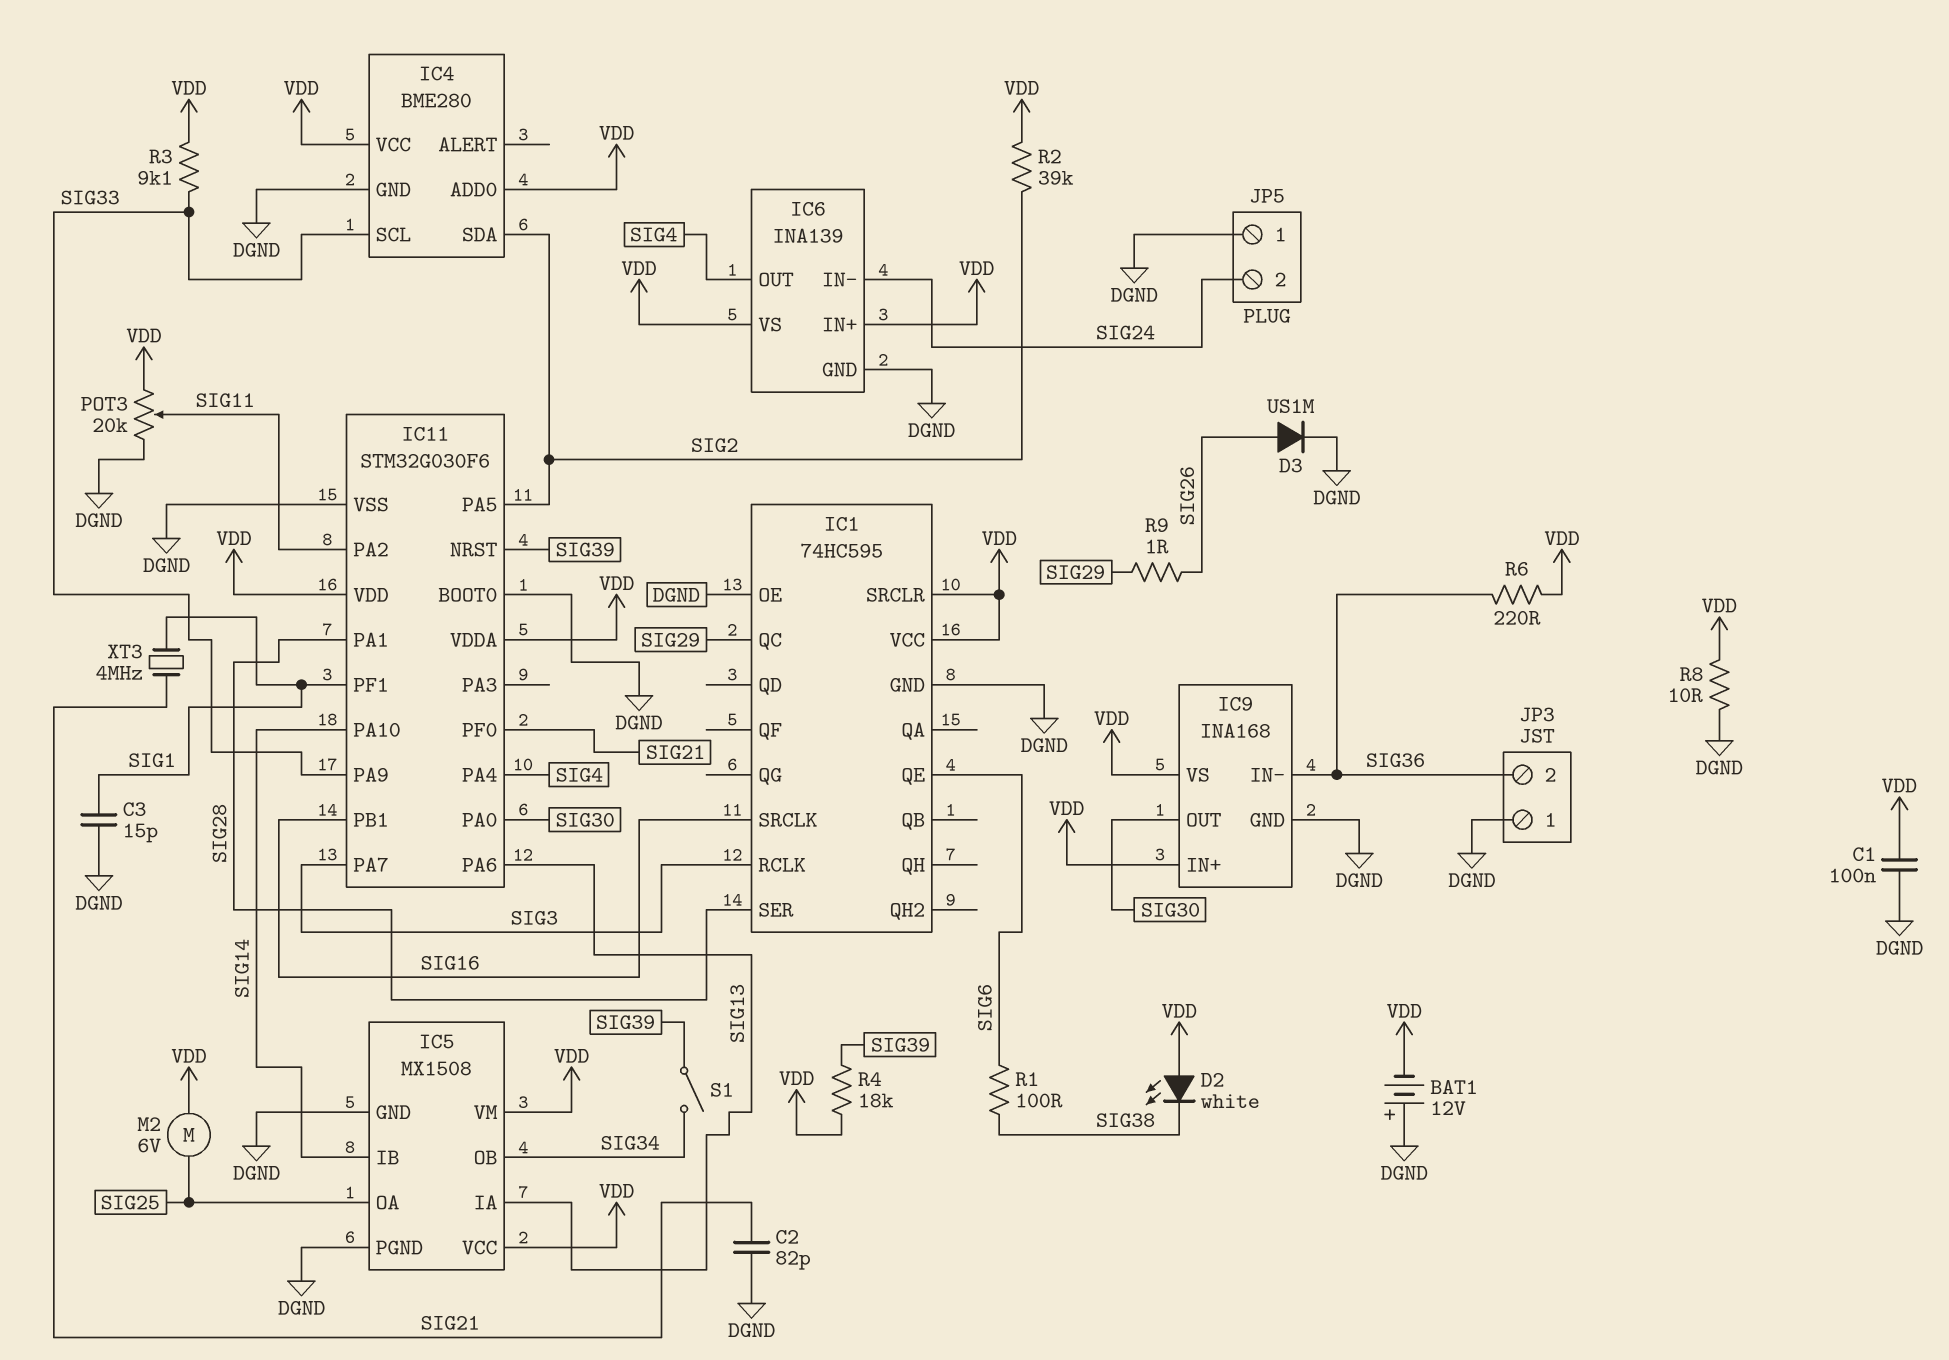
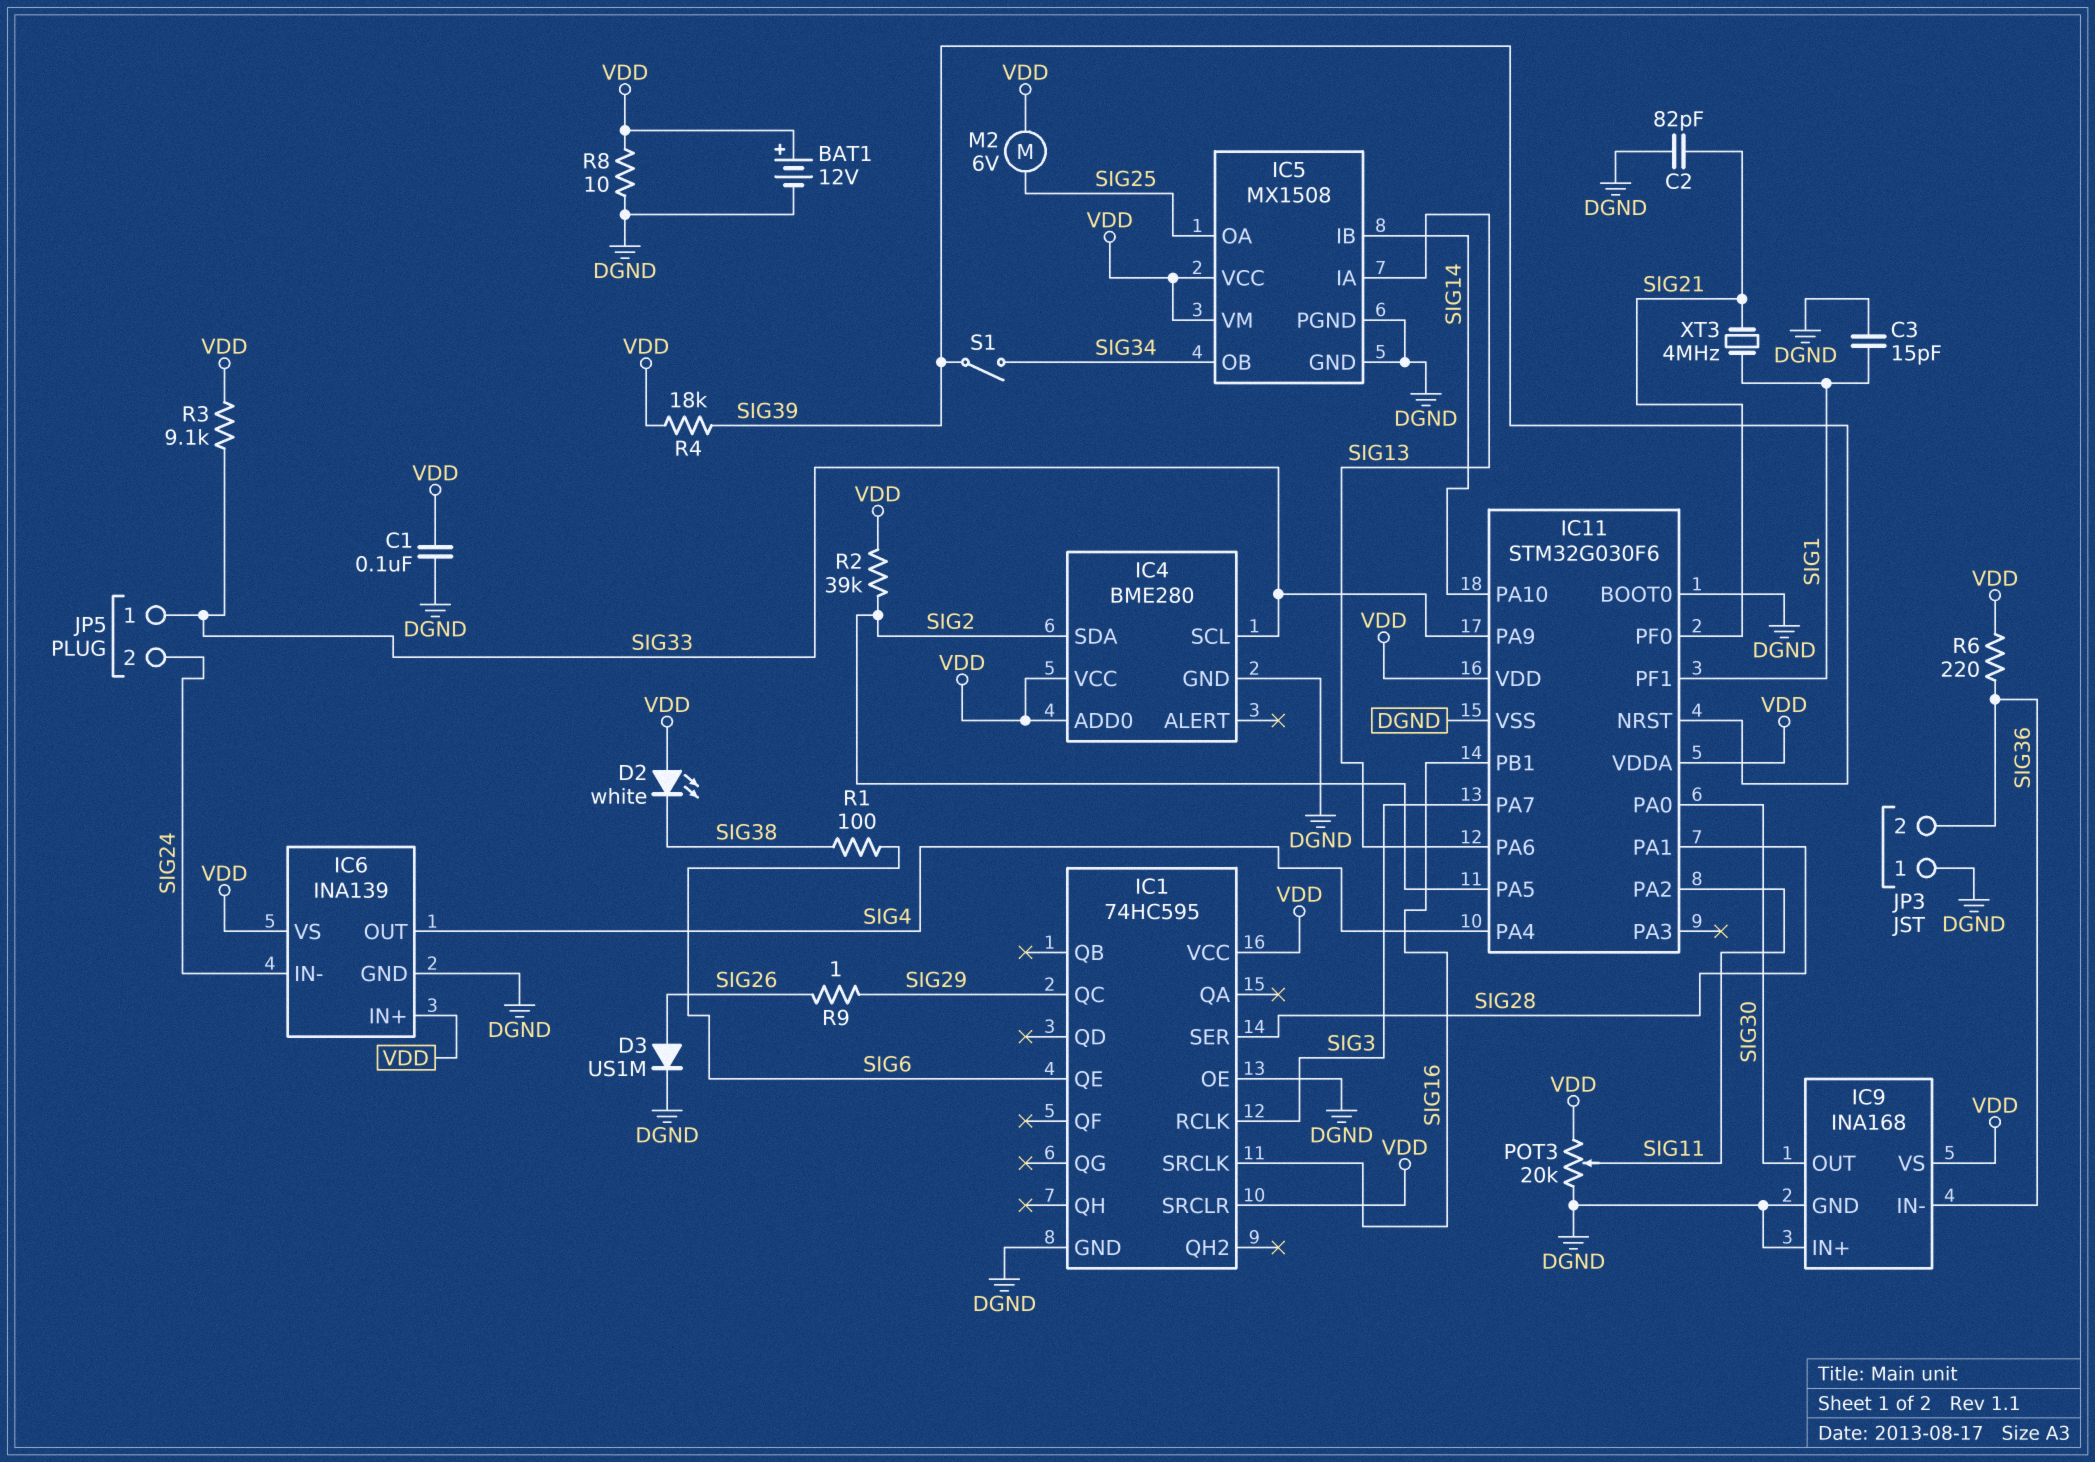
BAT1: 12V (plus DGND, minus VDD) -> 12V (plus VDD, minus DGND)
IC9 pin IN+: VDD -> DGND
JP5 pin 1: DGND -> SIG33

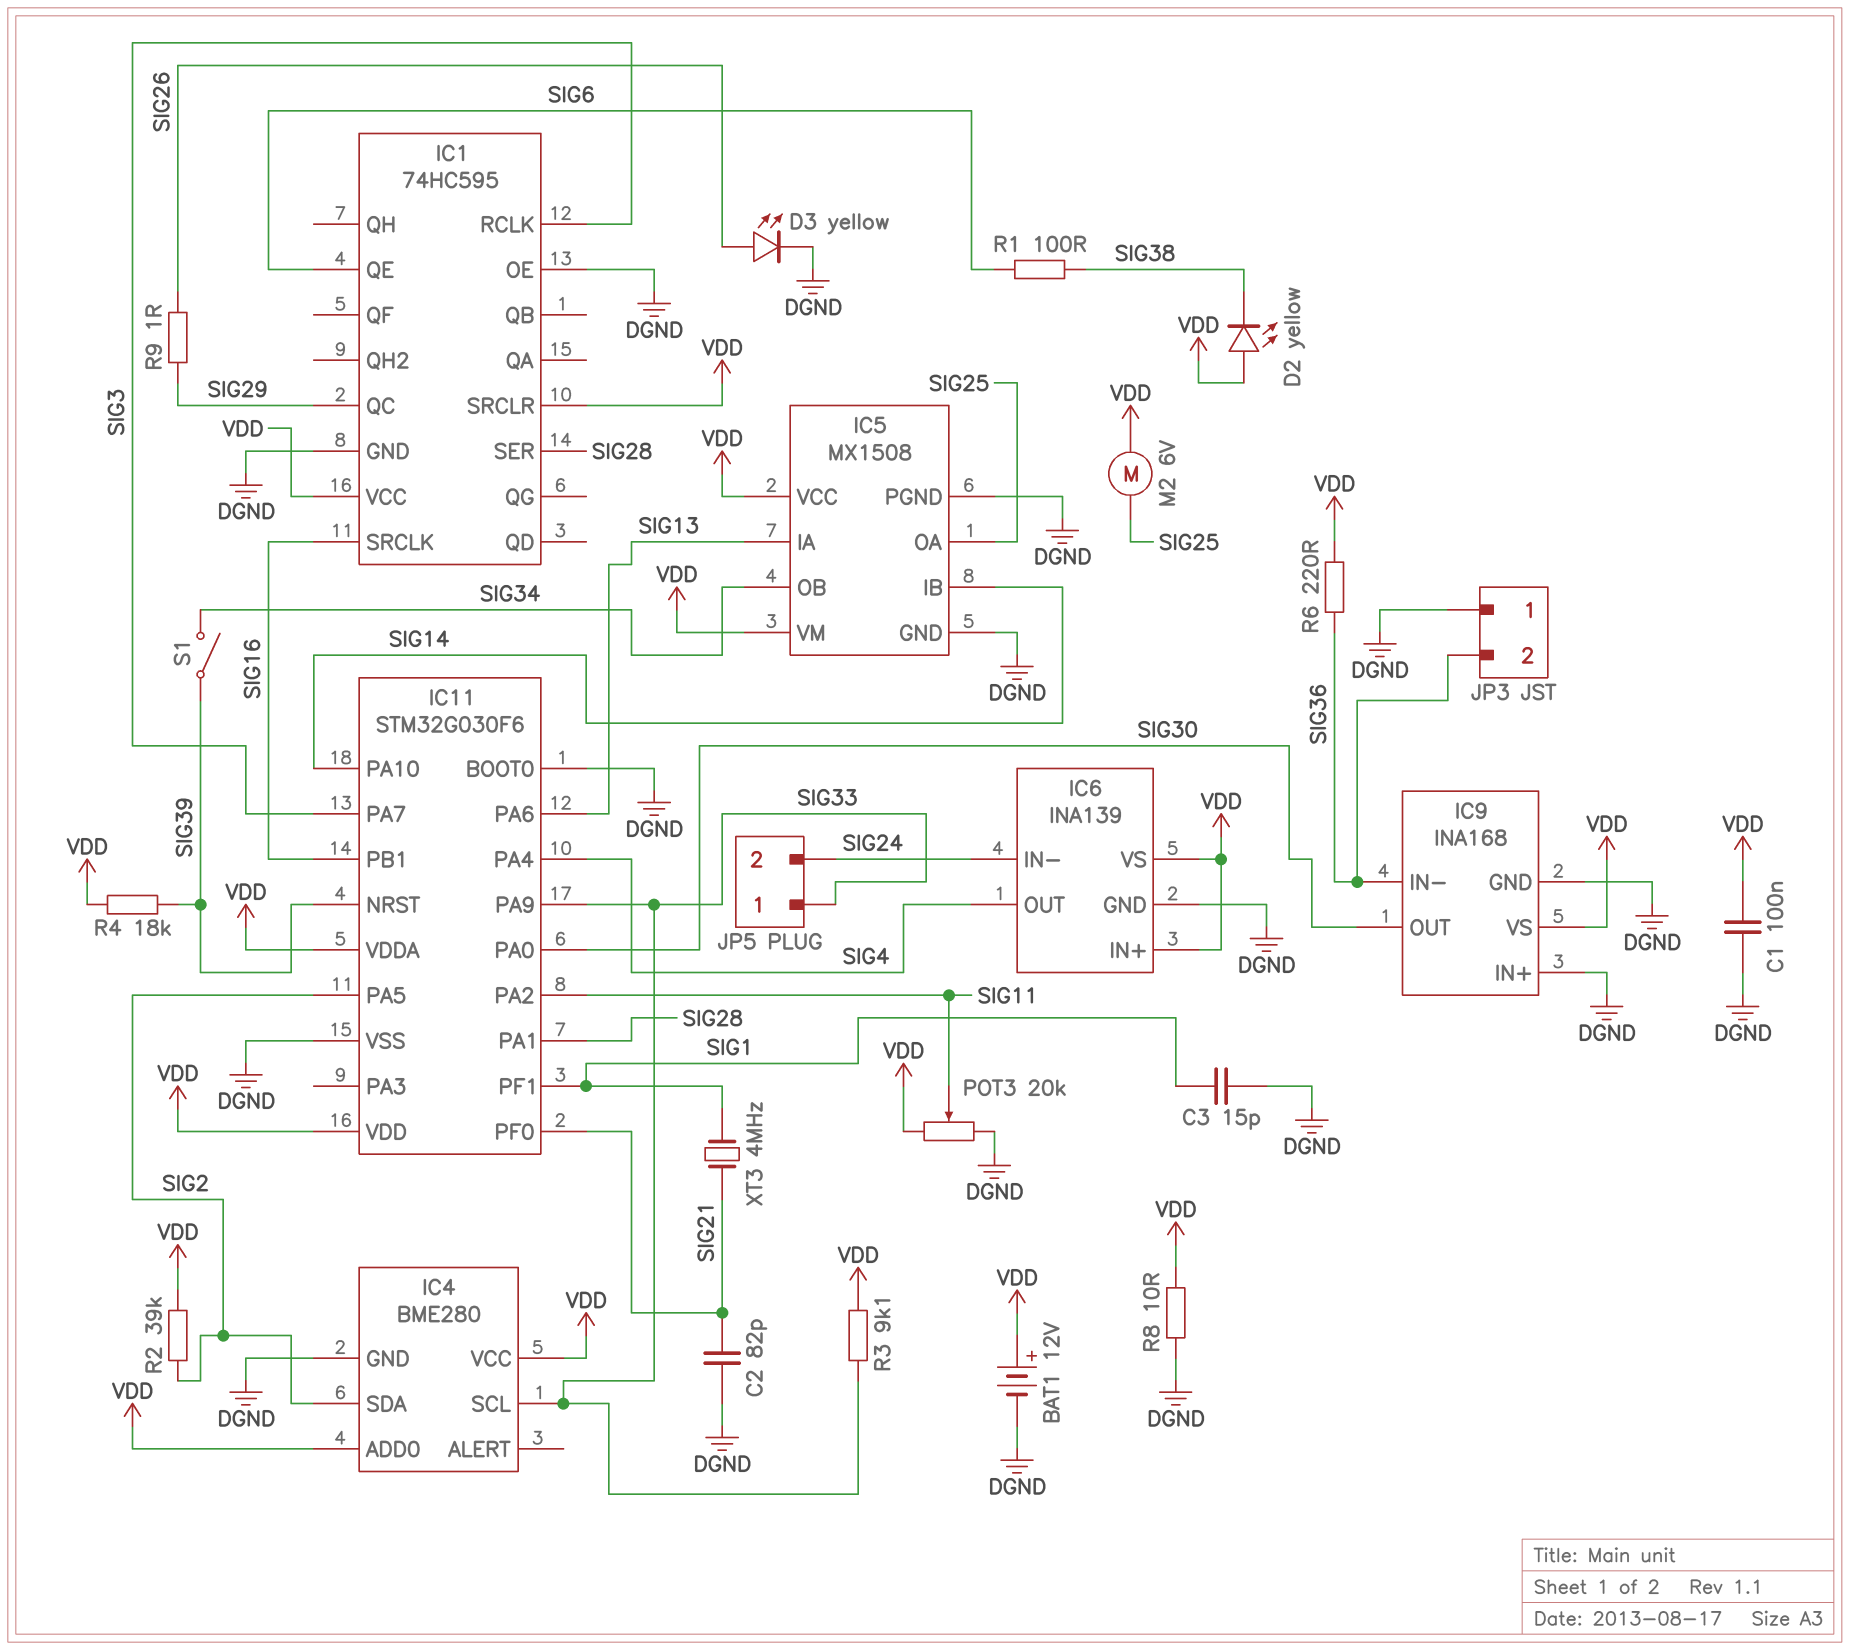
D2: LED white (A VDD, K SIG38) -> LED yellow (A VDD, K SIG38)
D3: diode US1M (A SIG26, K DGND) -> LED yellow (A SIG26, K DGND)

